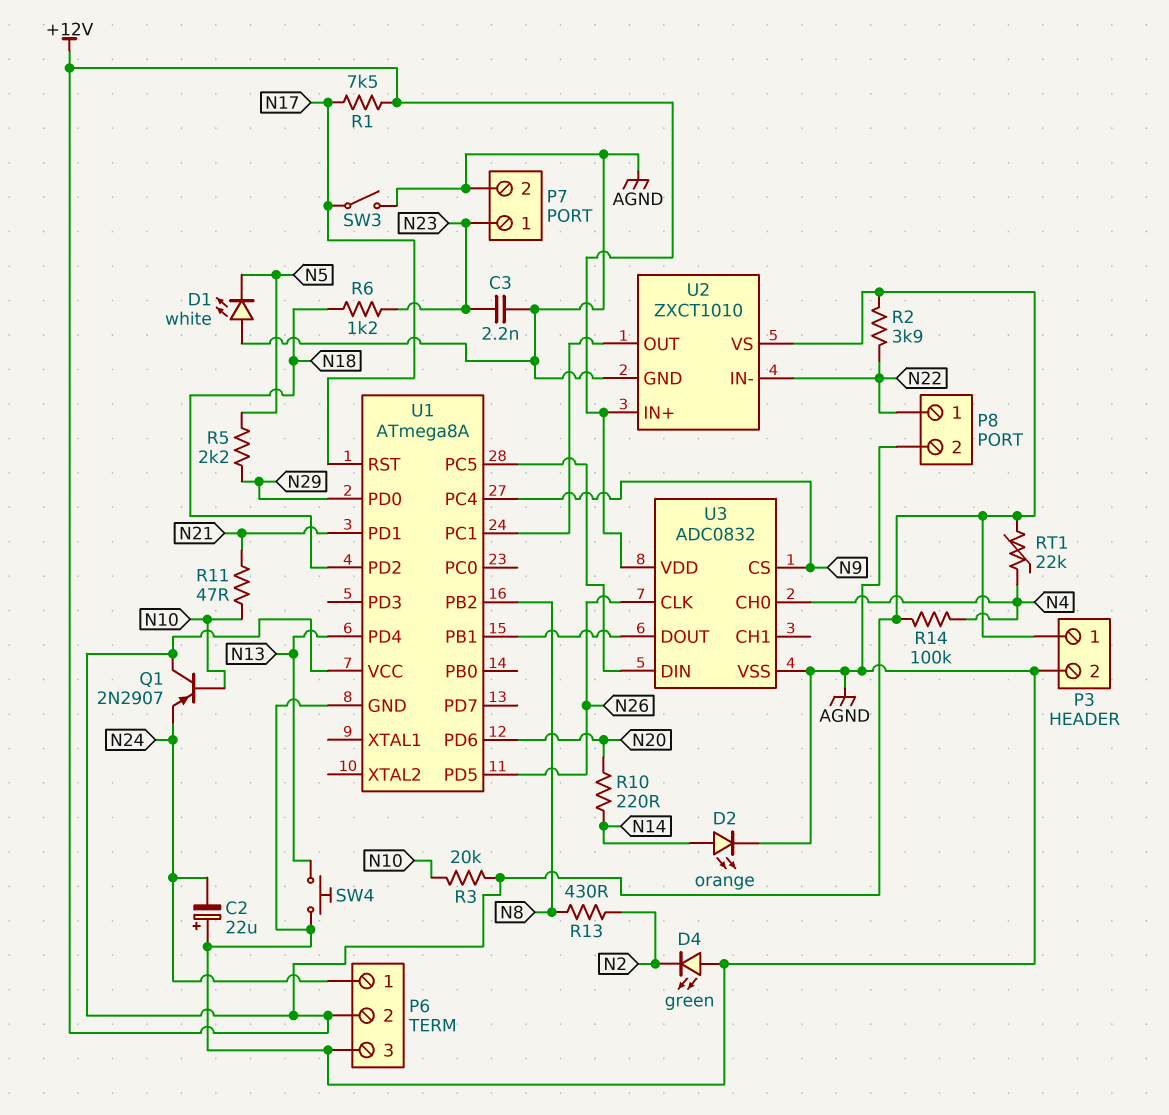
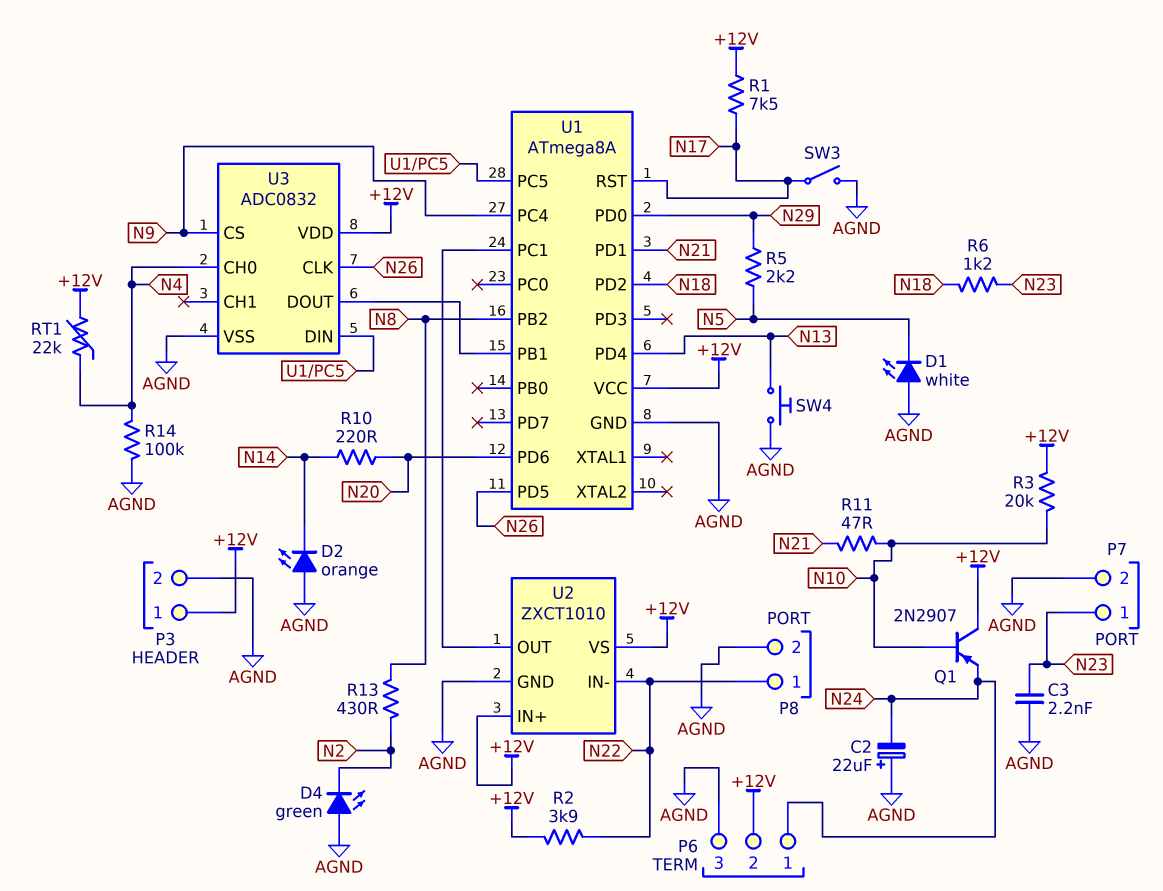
D2: LED orange (A N14, K AGND) -> LED orange (A AGND, K N14)
R14: 100k (+12V, N4) -> 100k (AGND, N4)

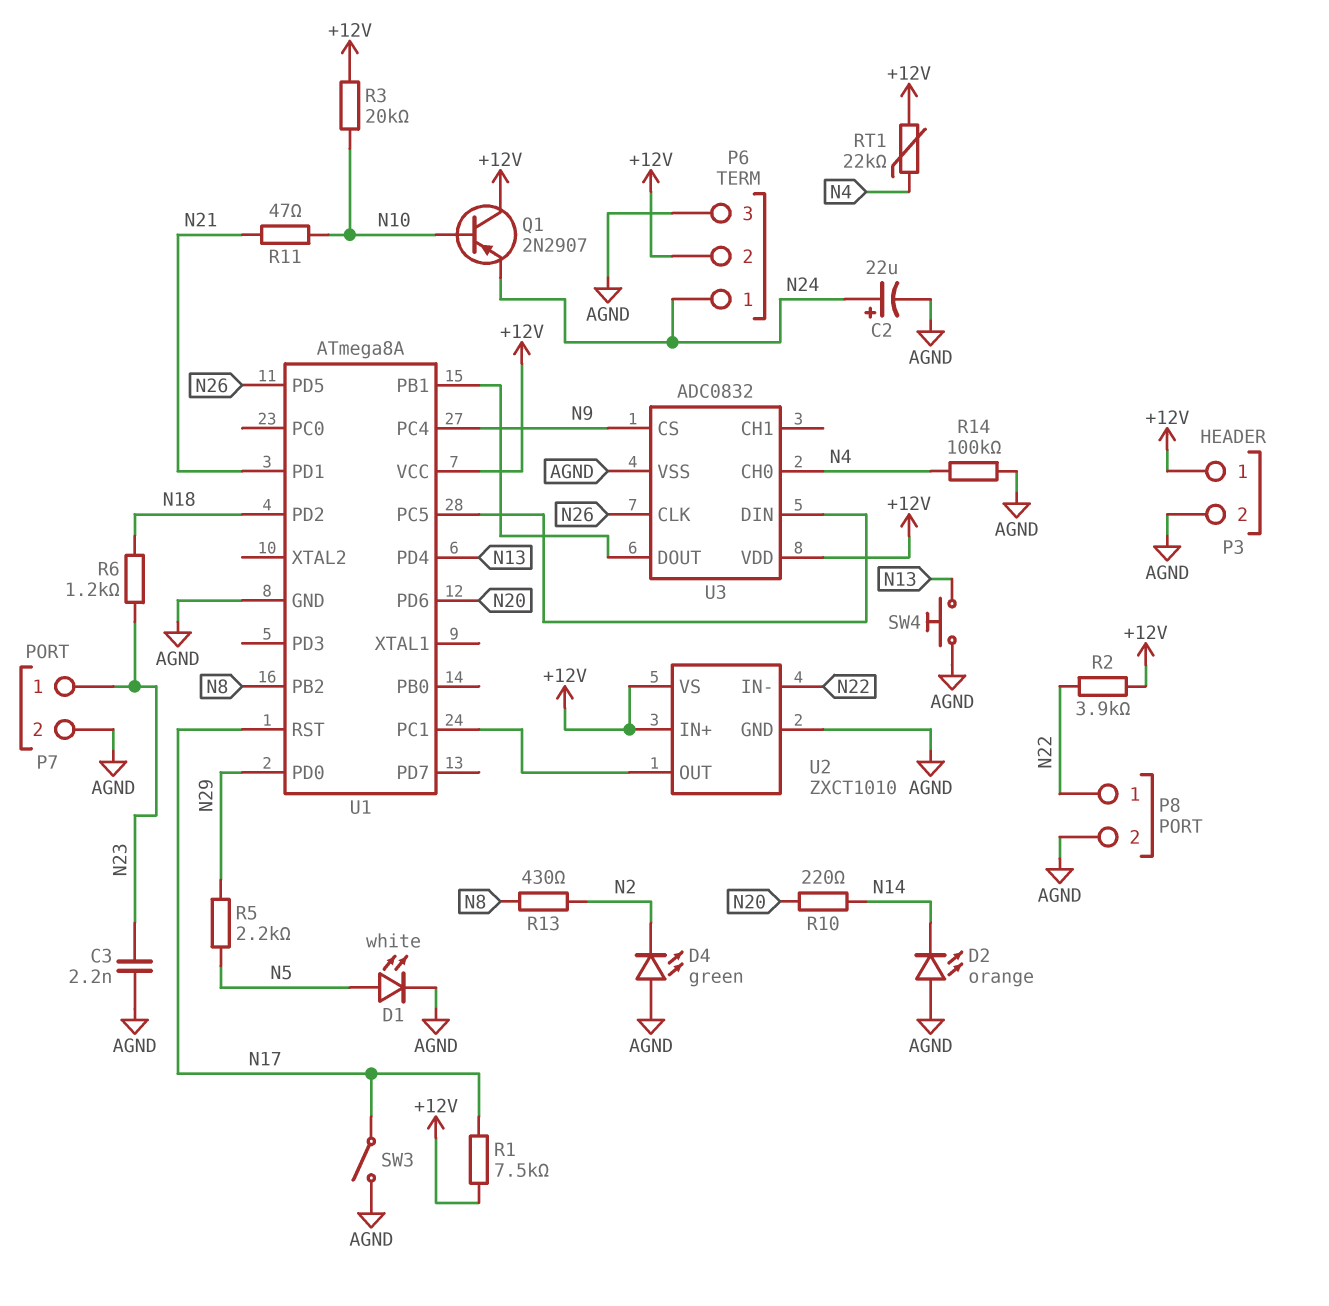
C2: 22uF (plus AGND, minus N24) -> 22uF (plus N24, minus AGND)
D1: LED white (A AGND, K N5) -> LED white (A N5, K AGND)

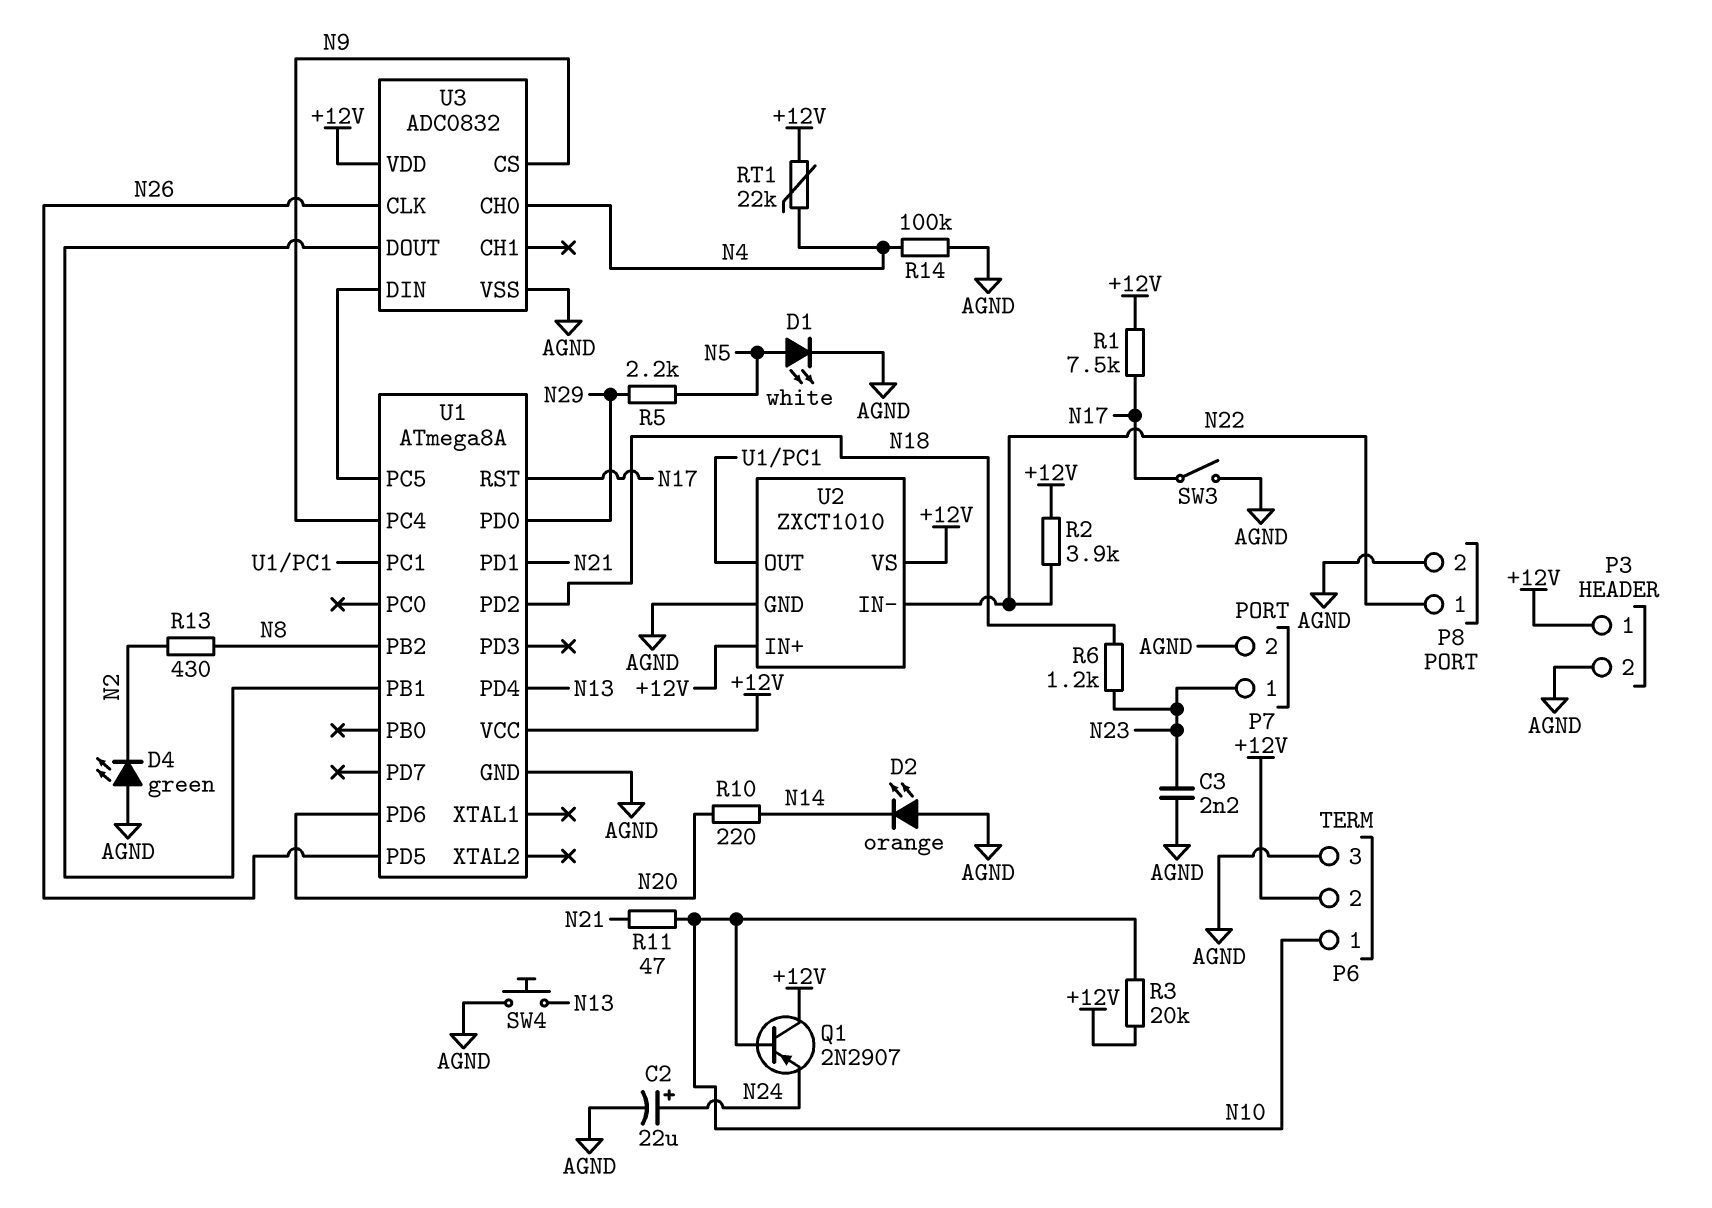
P6 pin 1: N24 -> N10

